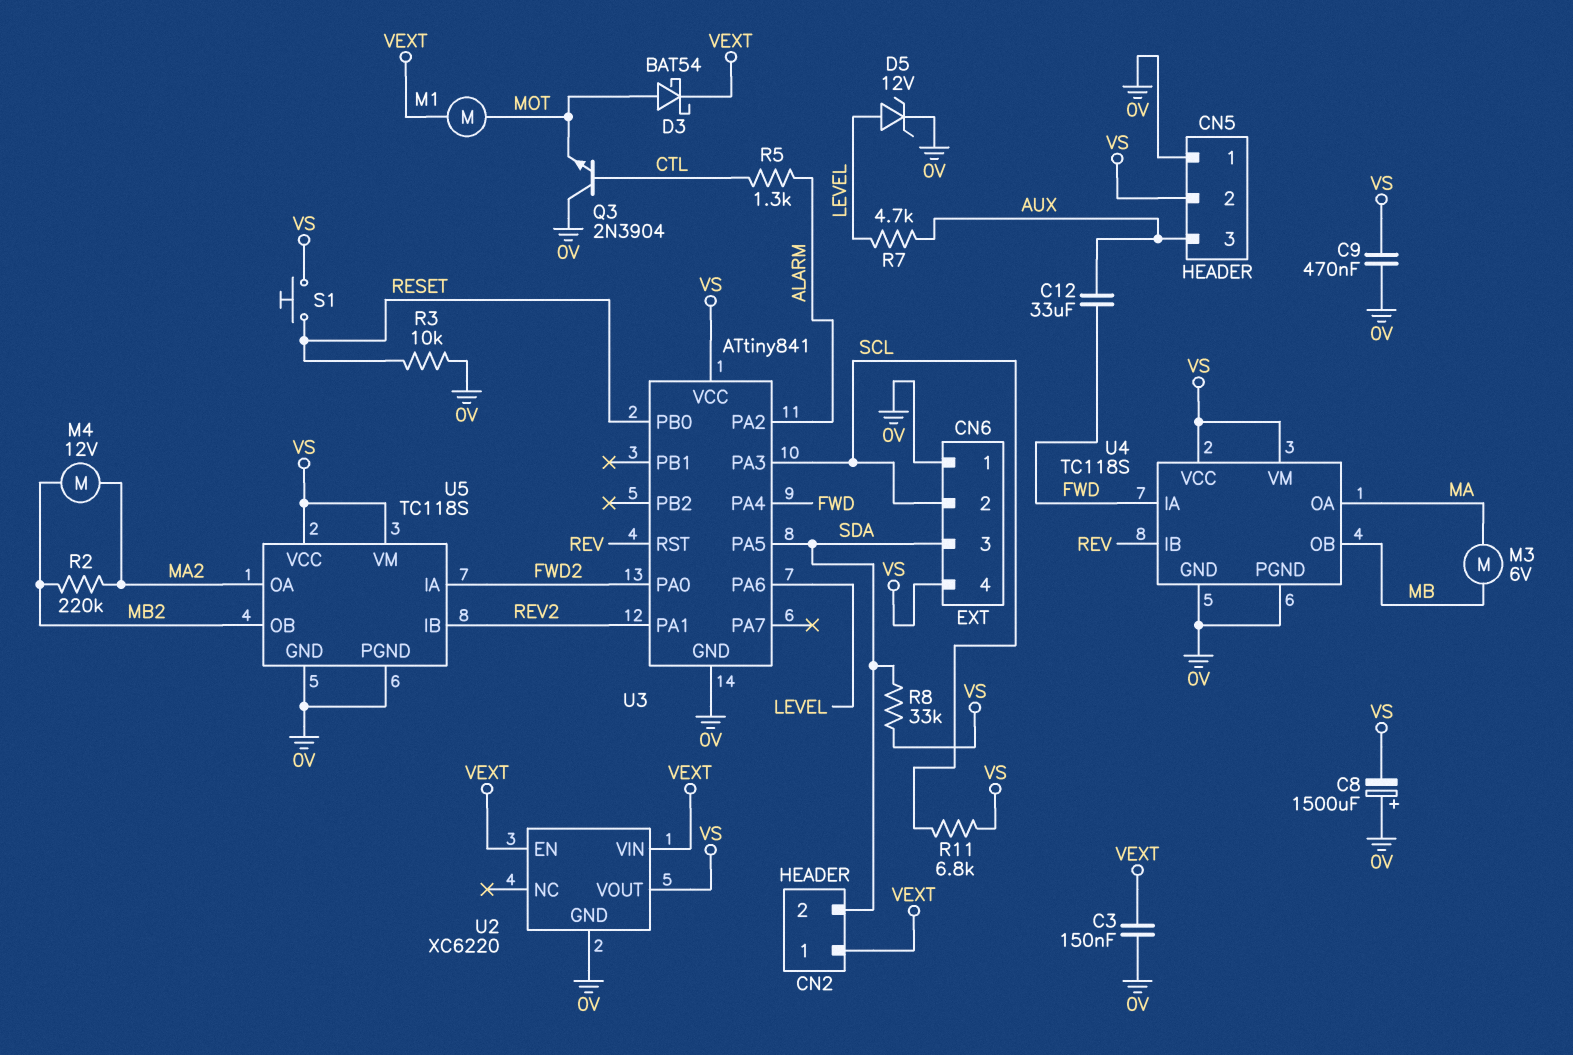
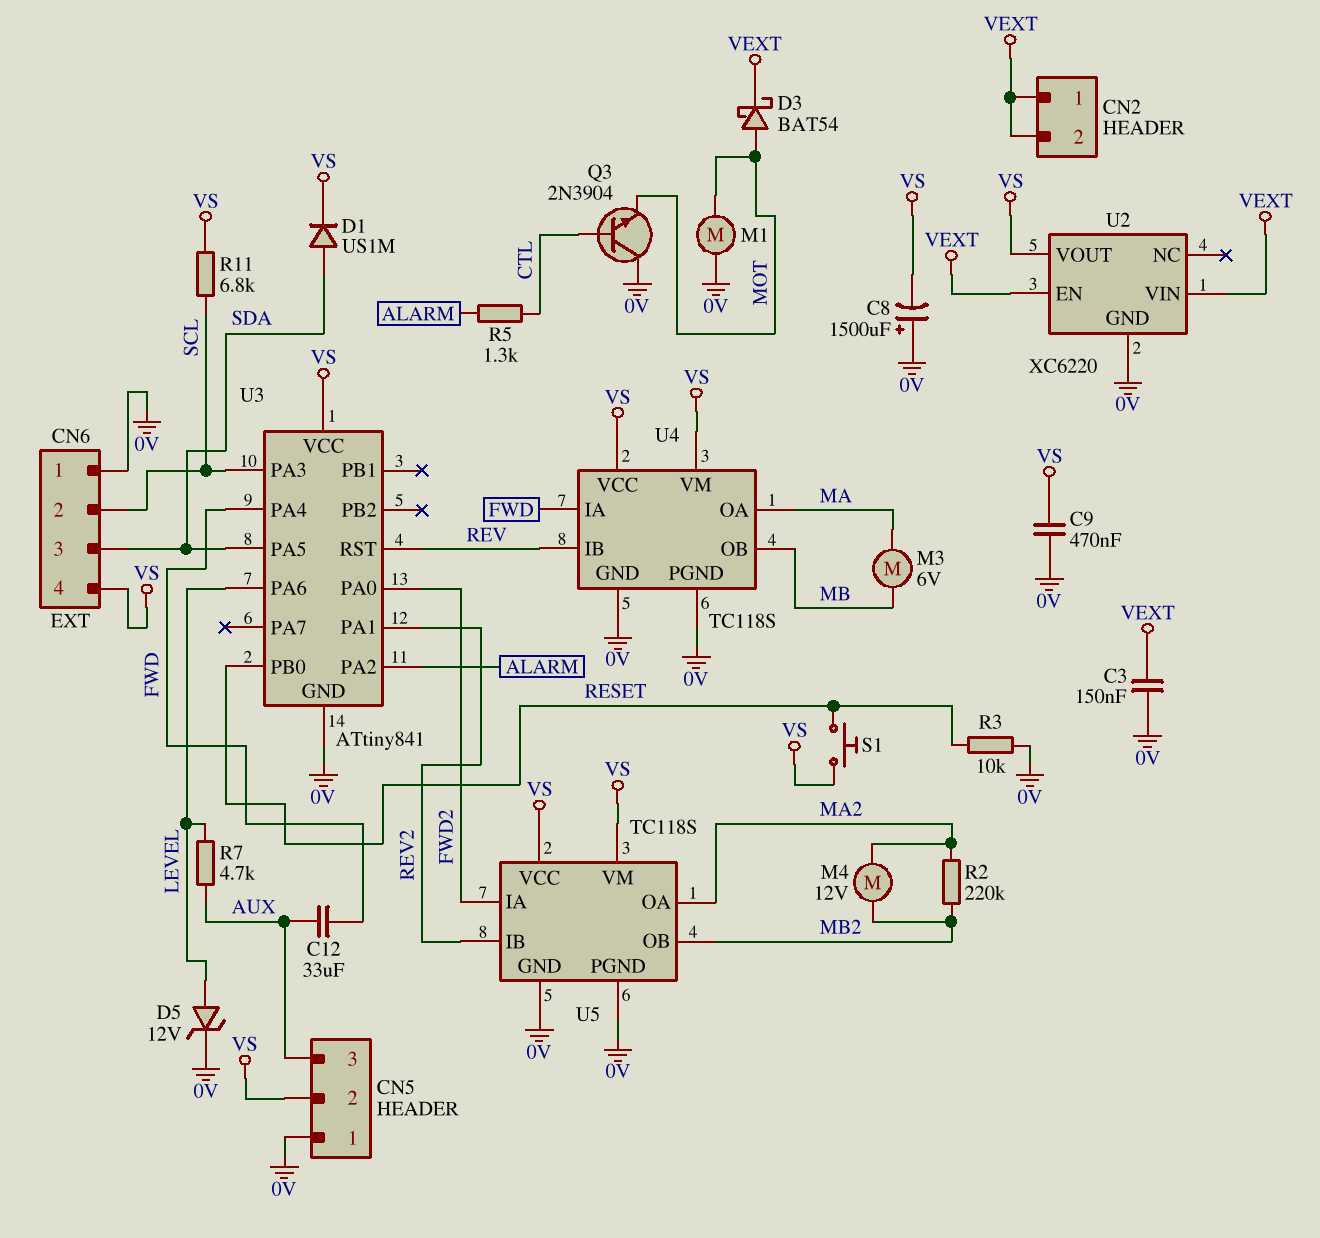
CN2 pin 2: SDA -> VEXT
D1: none -> diode US1M (A SDA, K VS)
M1: motor (MOT, VEXT) -> motor (0V, MOT)
R8: 33k (SDA, VS) -> none

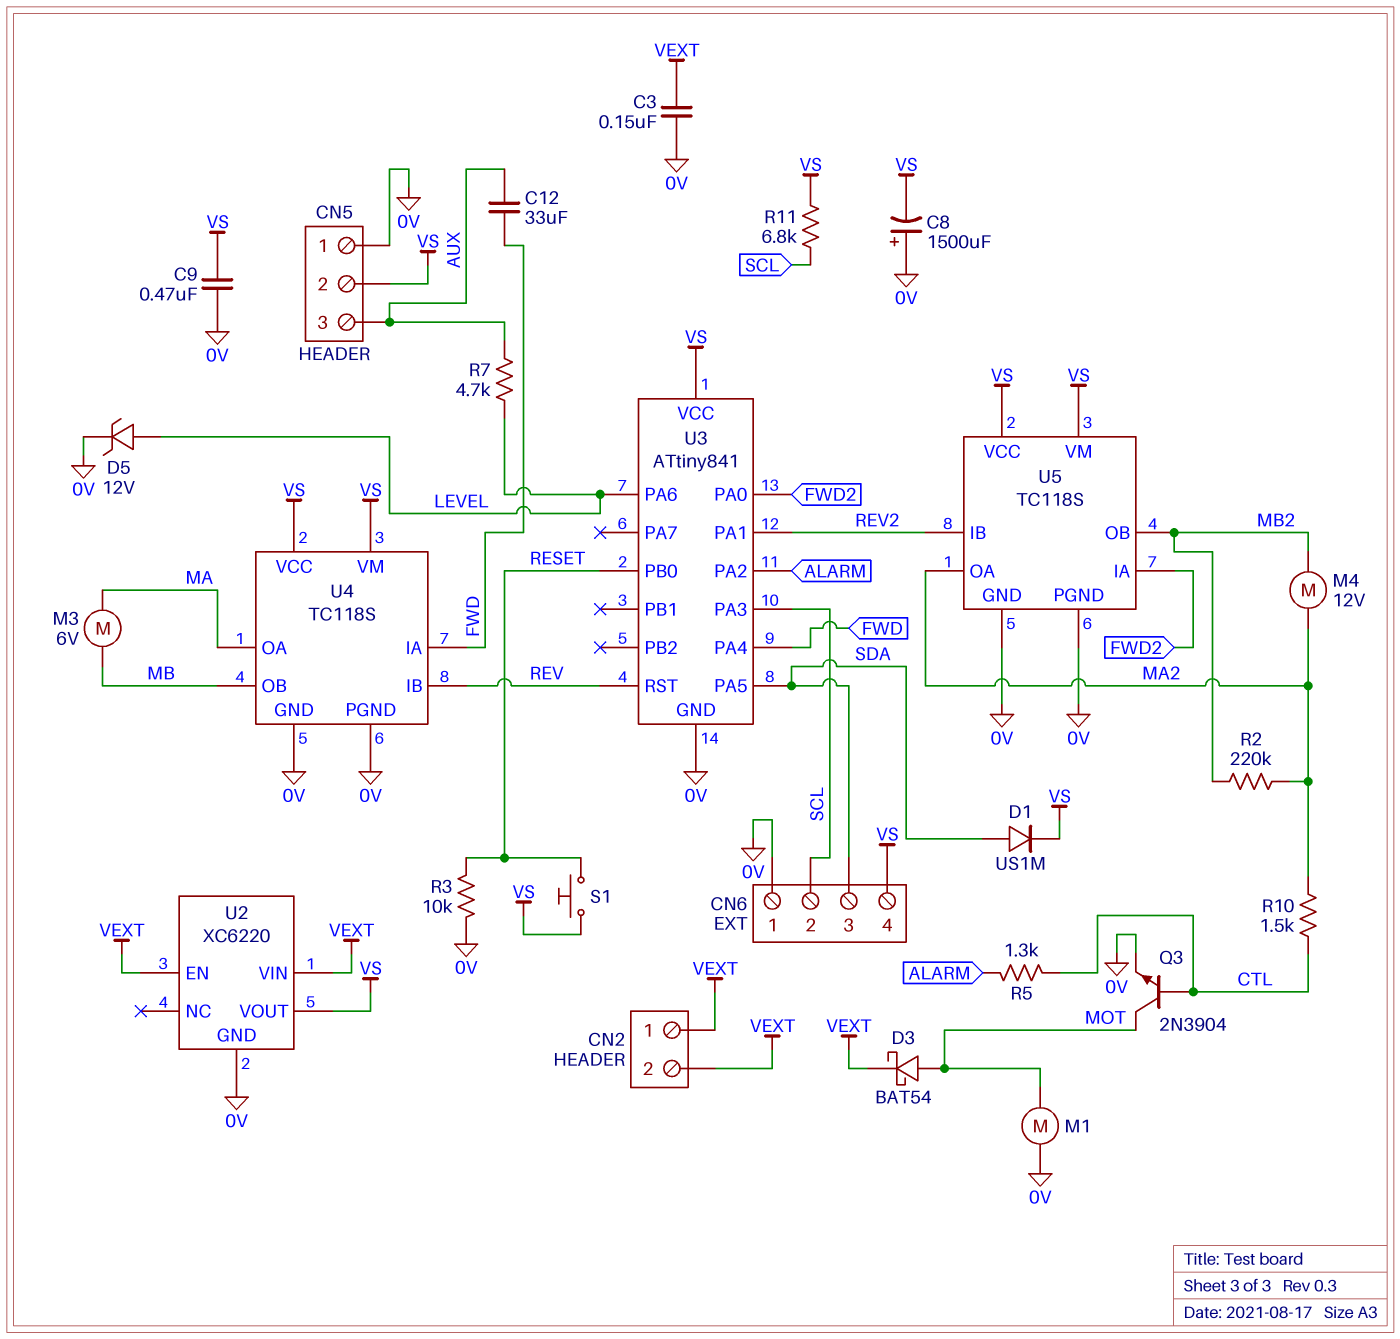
Q3: NPN 2N3904 (B CTL, C 0V, E MOT) -> NPN 2N3904 (B CTL, C MOT, E 0V)
R10: none -> 1.5k (CTL, MA2)

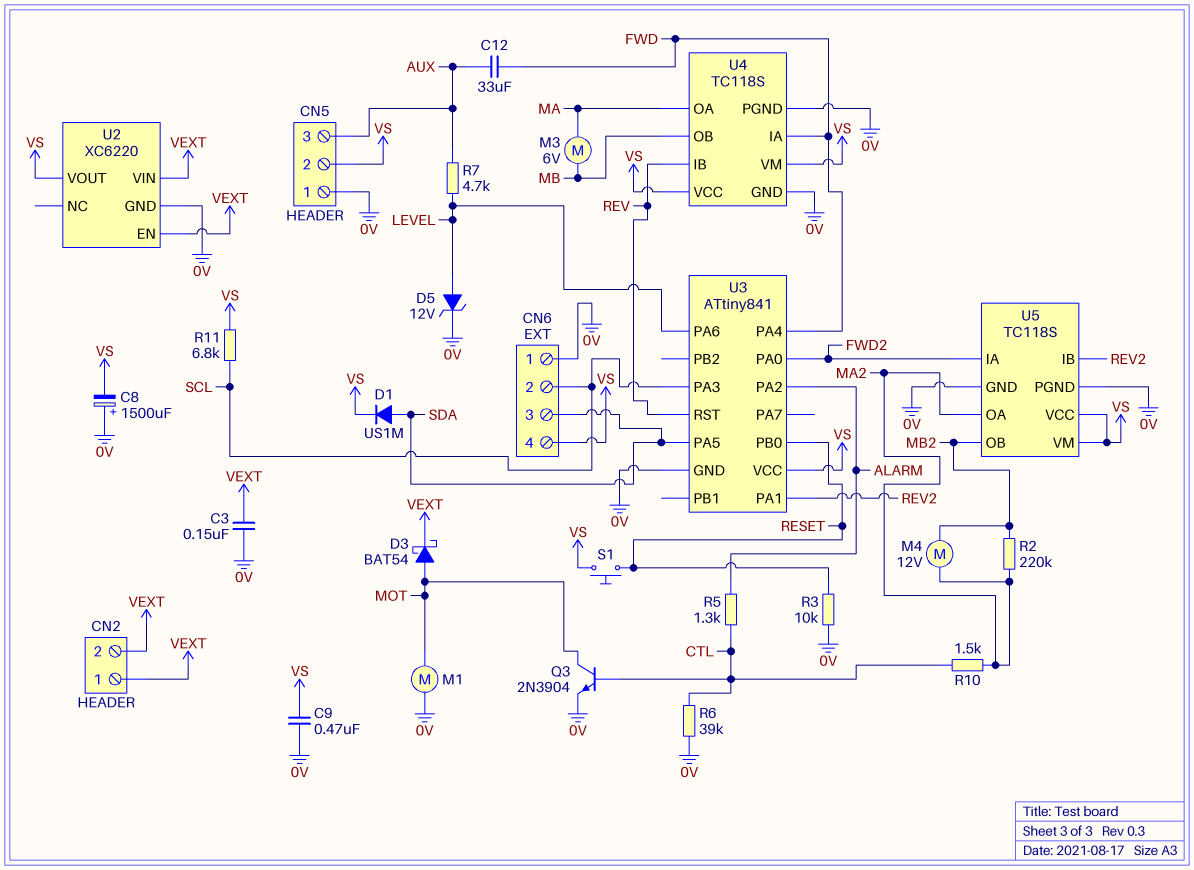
R6: none -> 39k (0V, CTL)

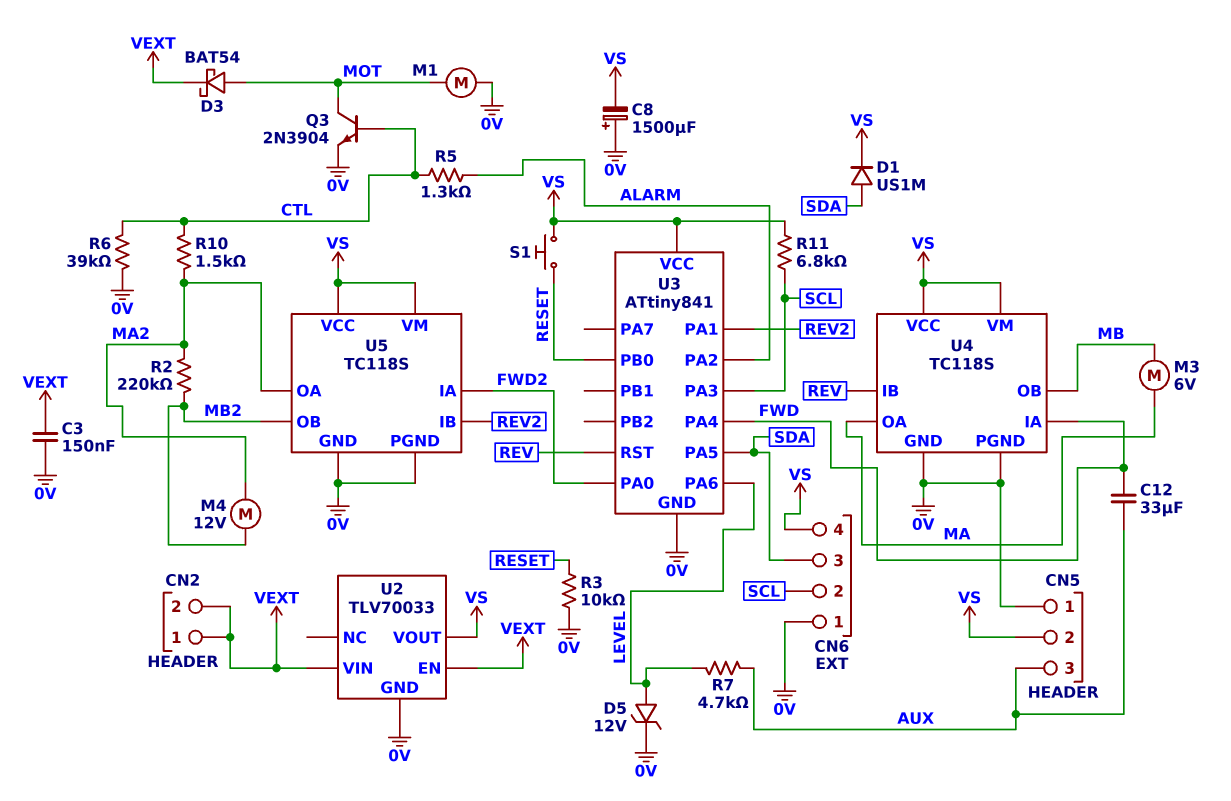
C9: 470nF (0V, VS) -> none
U2: XC6220 -> TLV70033

